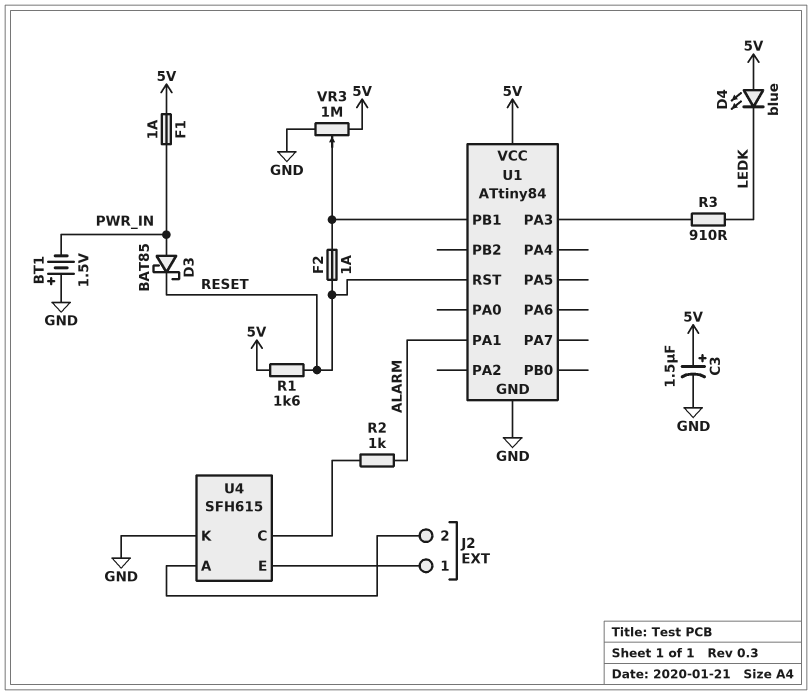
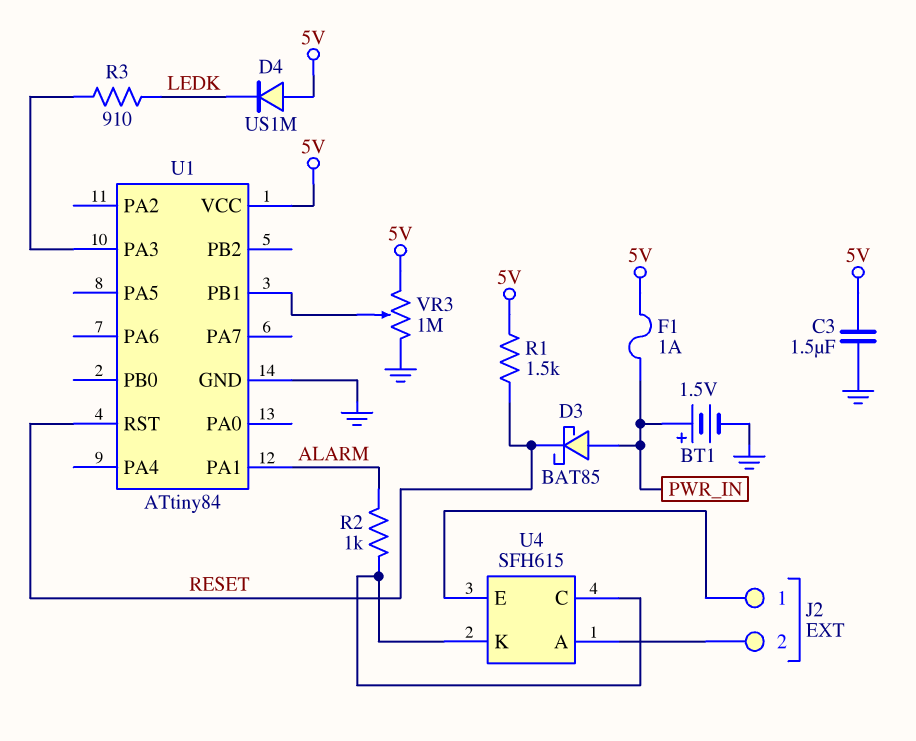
BT1: 1.5V (plus GND, minus PWR_IN) -> 1.5V (plus PWR_IN, minus GND)
C3: 1.5uF (plus 5V, minus GND) -> 1.5uF (5V, GND)
D4: LED blue (A 5V, K LEDK) -> diode US1M (A 5V, K LEDK)
F2: 1A (RESET, U1/PB1) -> none
R1: 1.6k (5V, RESET) -> 1.5k (5V, RESET)
U4 pin K: GND -> U4/C

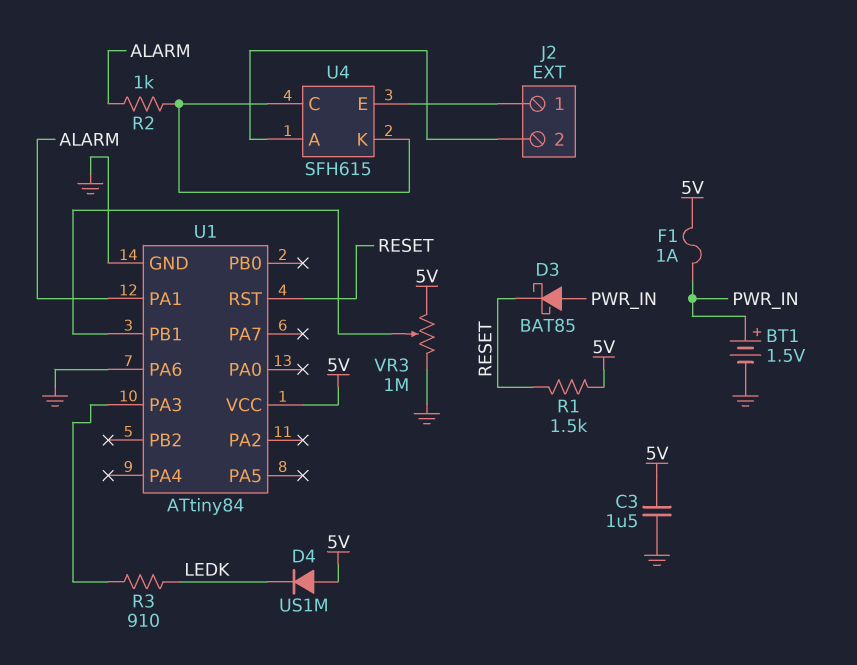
U1 pin PA6: none -> GND

